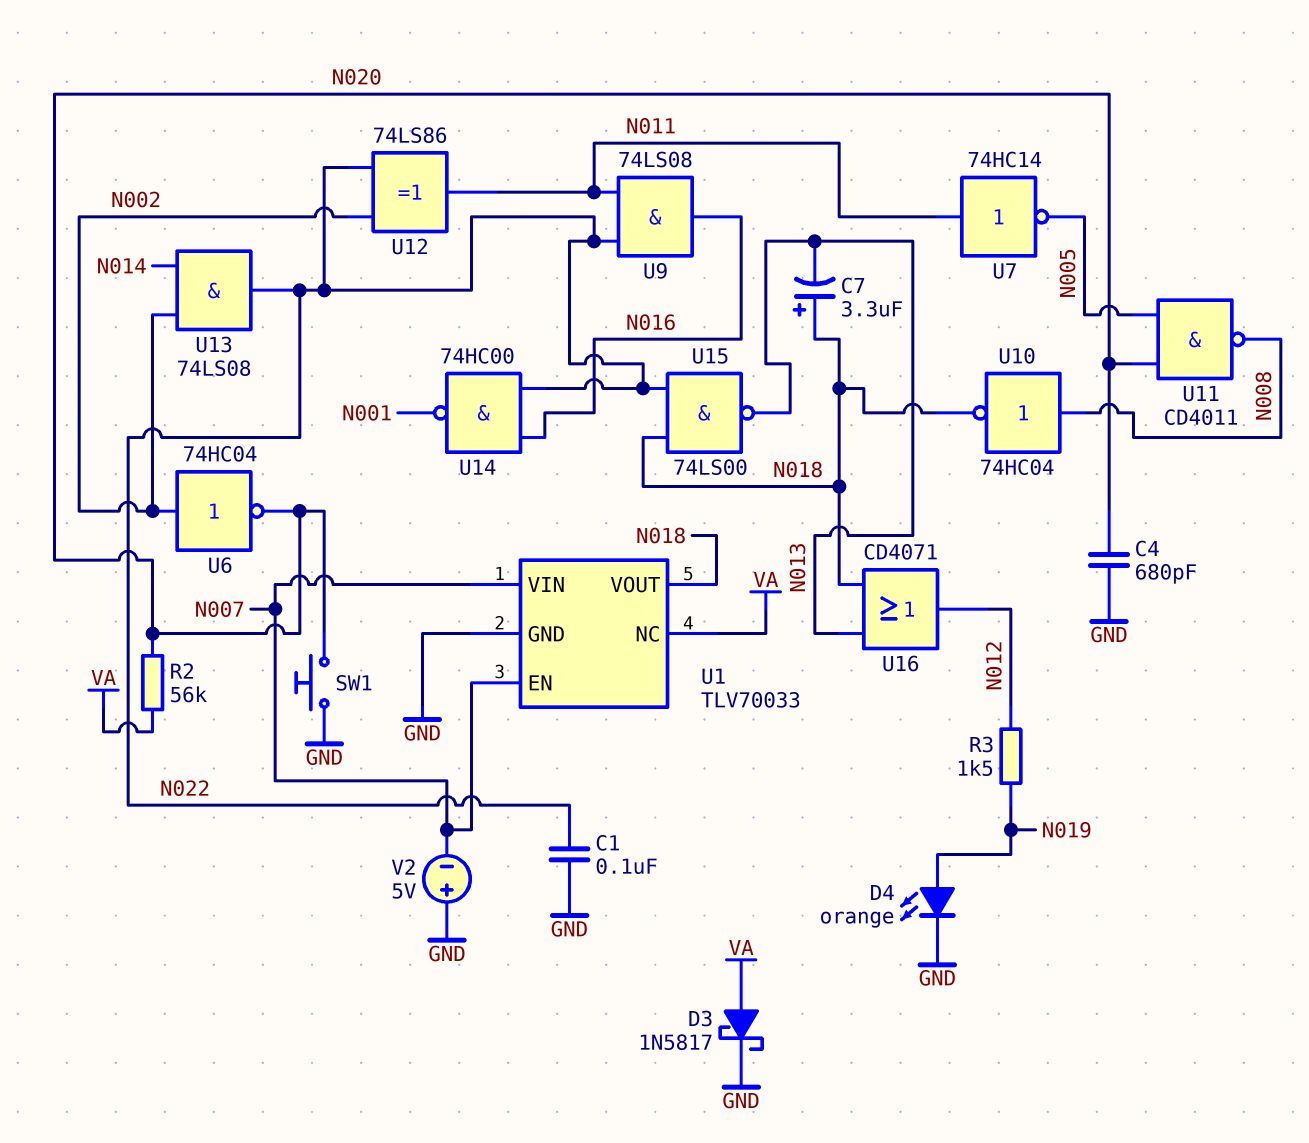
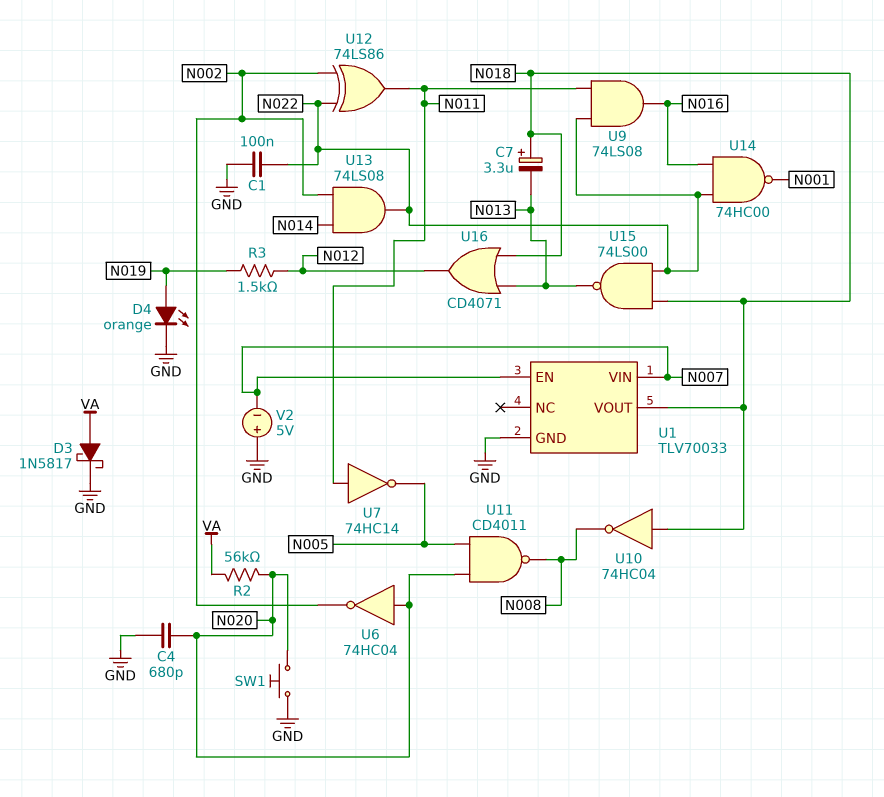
U1 pin NC: VA -> none
U6: NOT 74HC04 (in N002, out N020) -> NOT 74HC04 (in N020, out N002)
U10: NOT 74HC04 (in N008, out N018) -> NOT 74HC04 (in N018, out N008)

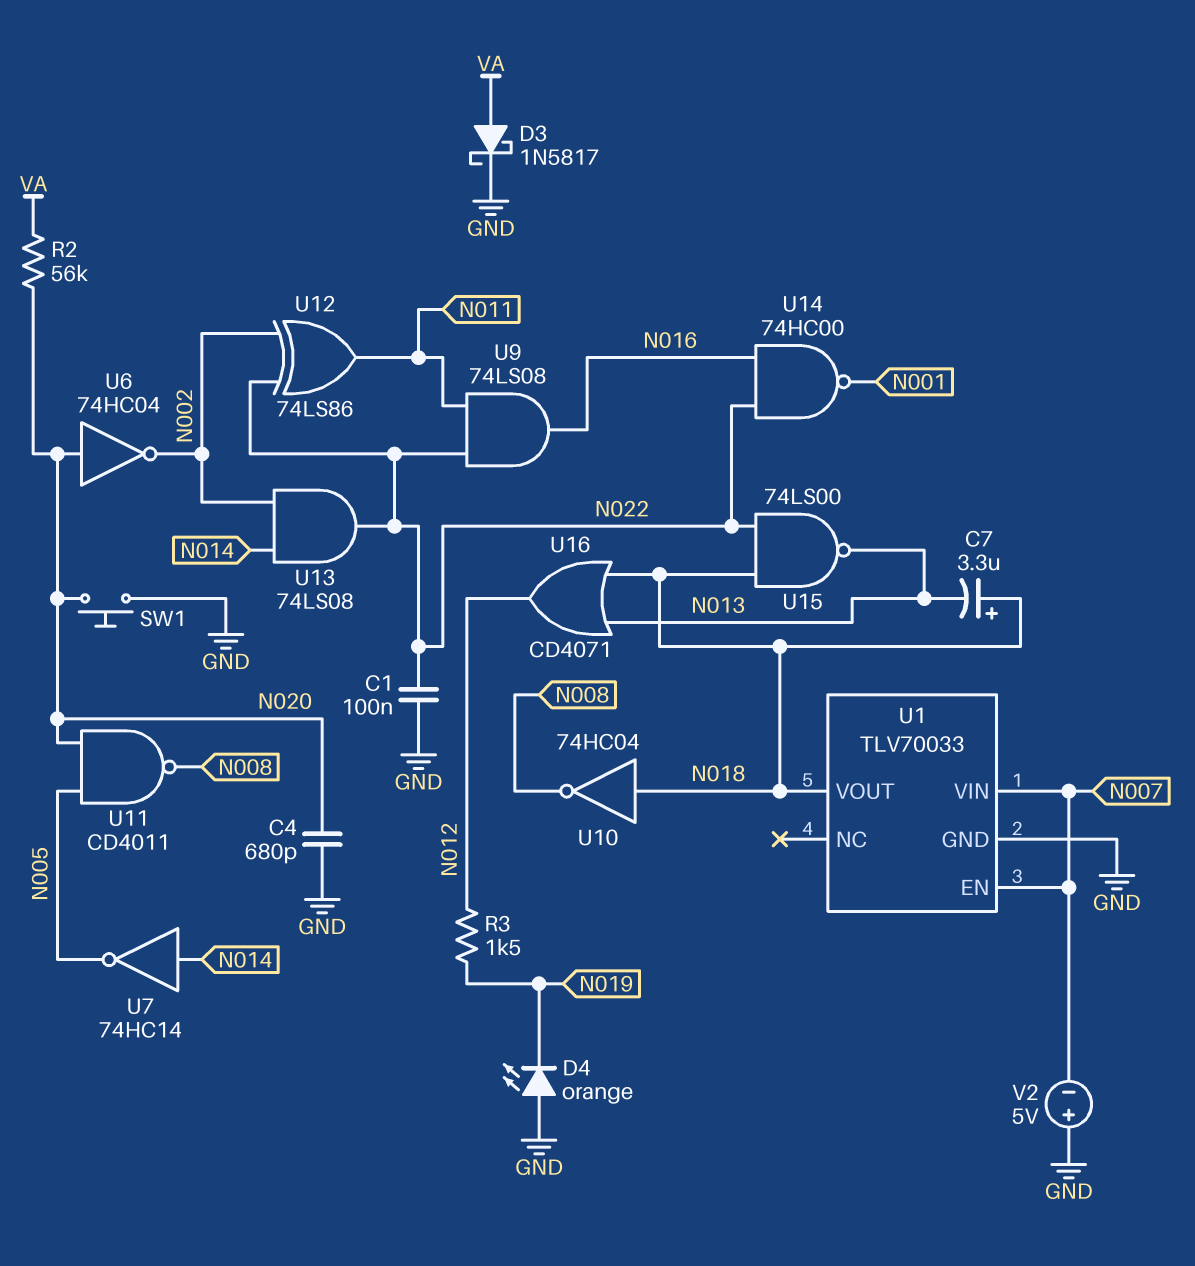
D4: LED orange (A N019, K GND) -> LED orange (A GND, K N019)
U7: NOT 74HC14 (in N011, out N005) -> NOT 74HC14 (in N014, out N005)

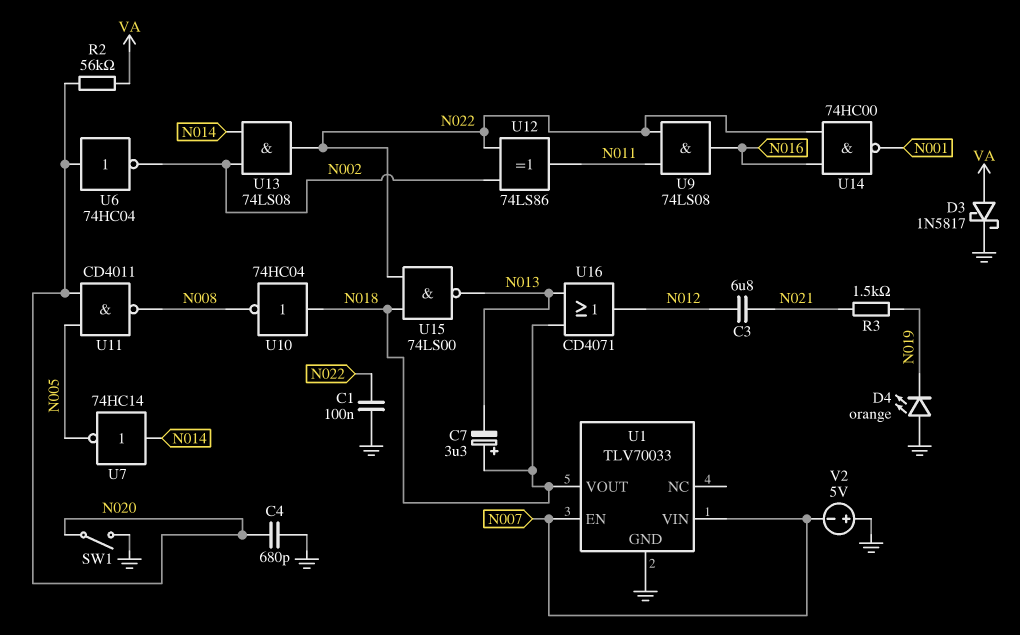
C3: none -> 6.8uF (N012, N021)
R3: 1.5k (N012, N019) -> 1.5k (N019, N021)
SW1: button (GND, N020) -> switch (GND, N020)

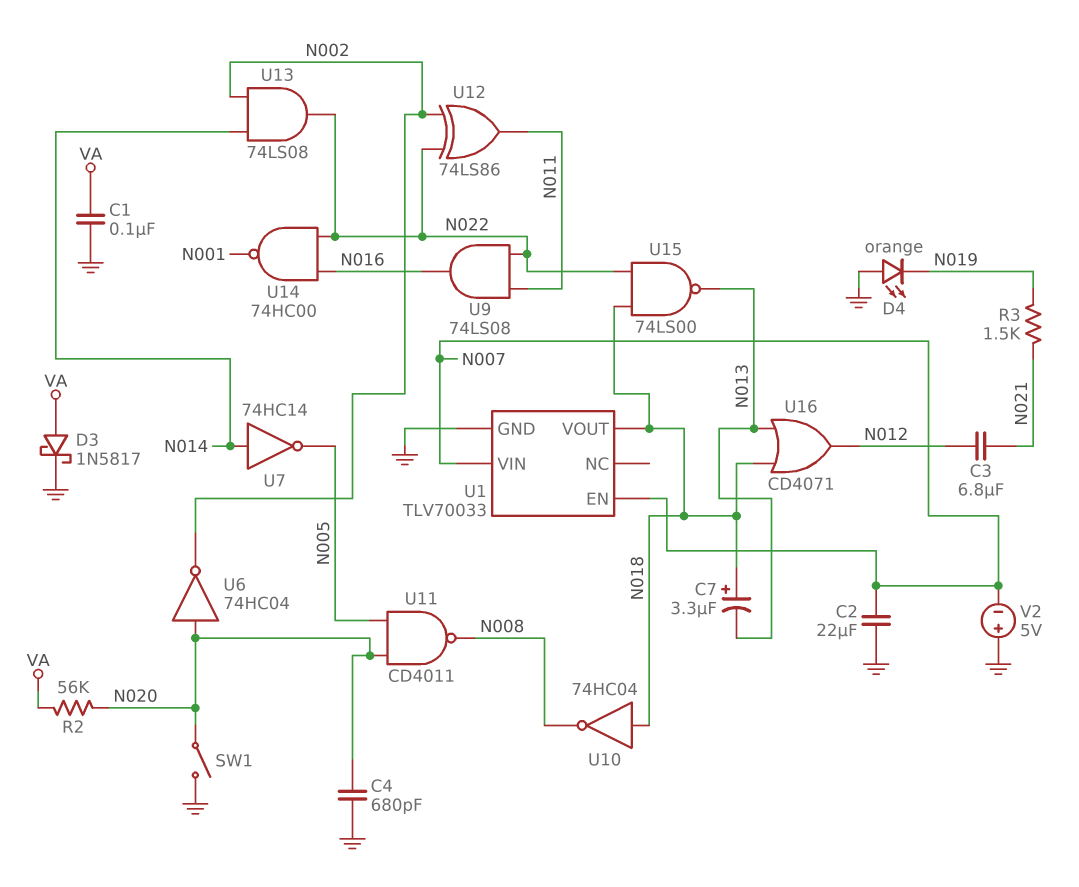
C1: 100nF (GND, N022) -> 100nF (GND, VA)
C2: none -> 22uF (GND, N007)

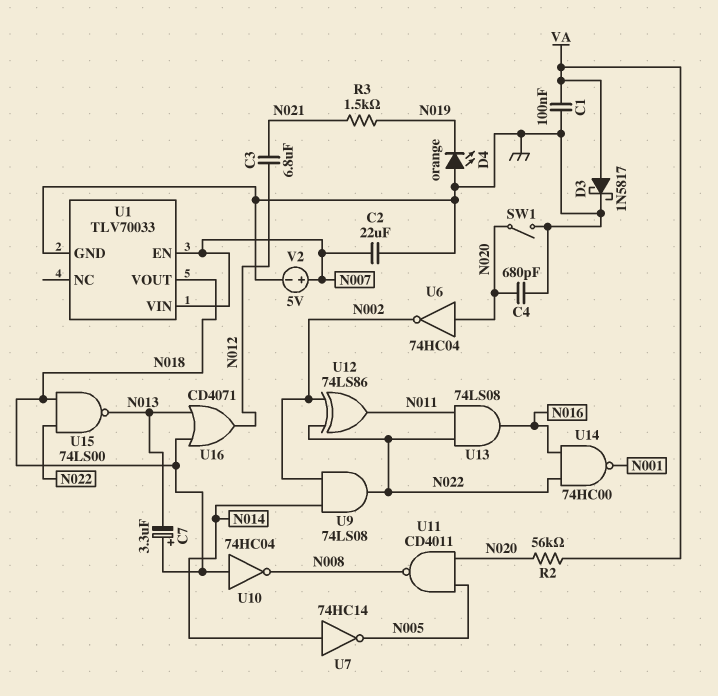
U9: AND 74LS08 (in N011, in N022, out N016) -> AND 74LS08 (in N002, in N014, out N022)
U13: AND 74LS08 (in N002, in N014, out N022) -> AND 74LS08 (in N011, in N022, out N016)
V2: 5V (plus GND, minus N007) -> 5V (plus N007, minus GND)

